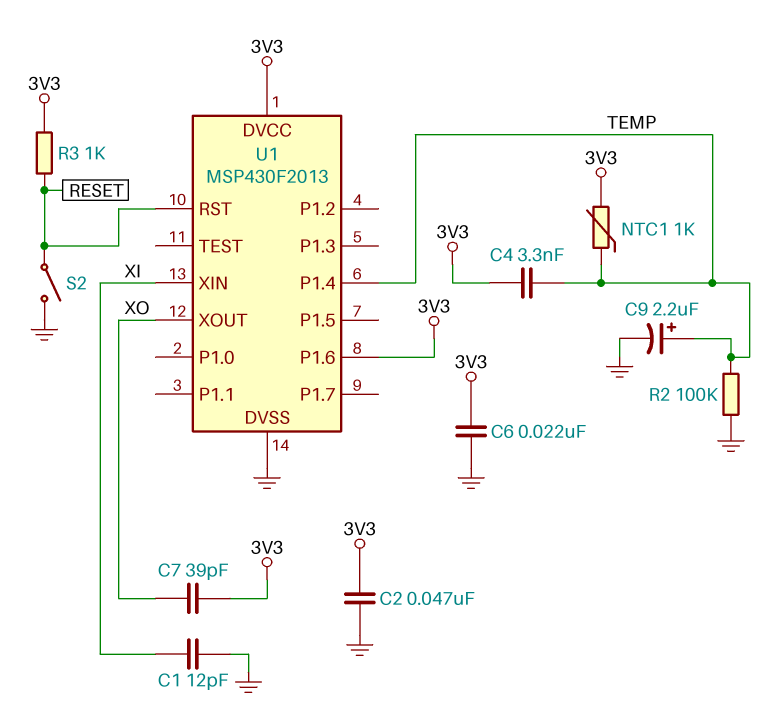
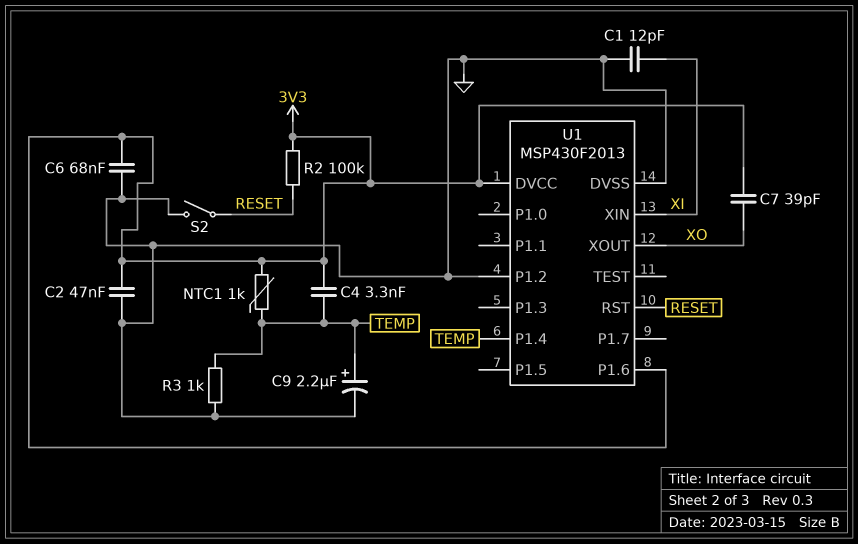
C6: 22nF (3V3, GND) -> 68nF (3V3, GND)
R2: 100k (GND, TEMP) -> 100k (3V3, RESET)
R3: 1k (3V3, RESET) -> 1k (GND, TEMP)
U1 pin P1.2: none -> GND

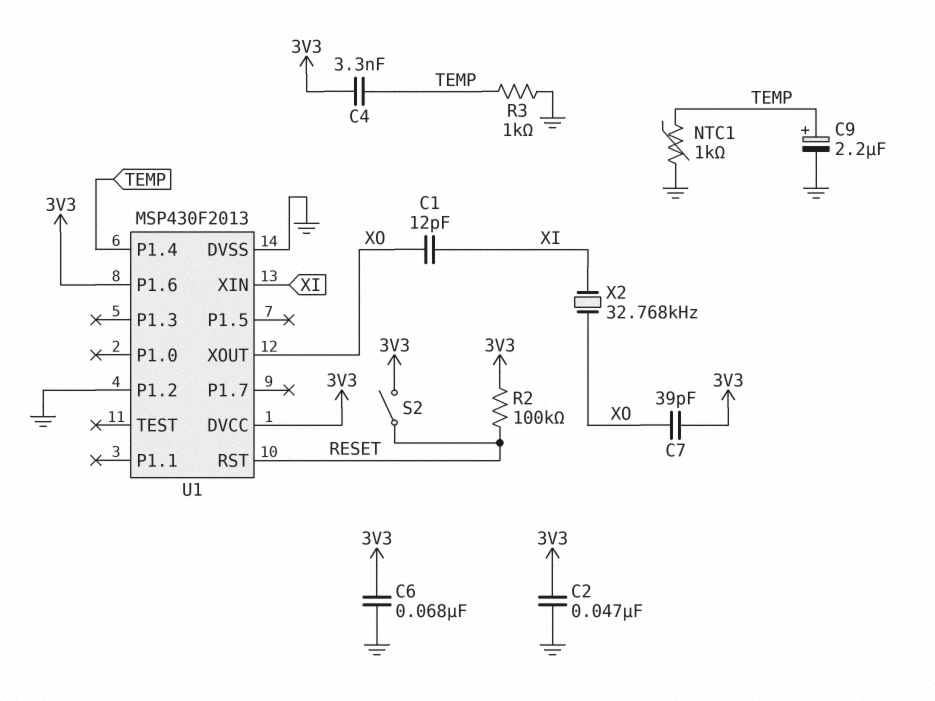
C1: 12pF (GND, XI) -> 12pF (XI, XO)
NTC1: 1k (3V3, TEMP) -> 1k (GND, TEMP)
S2: switch (GND, RESET) -> switch (3V3, RESET)
X2: none -> 32.768kHz (XI, XO)

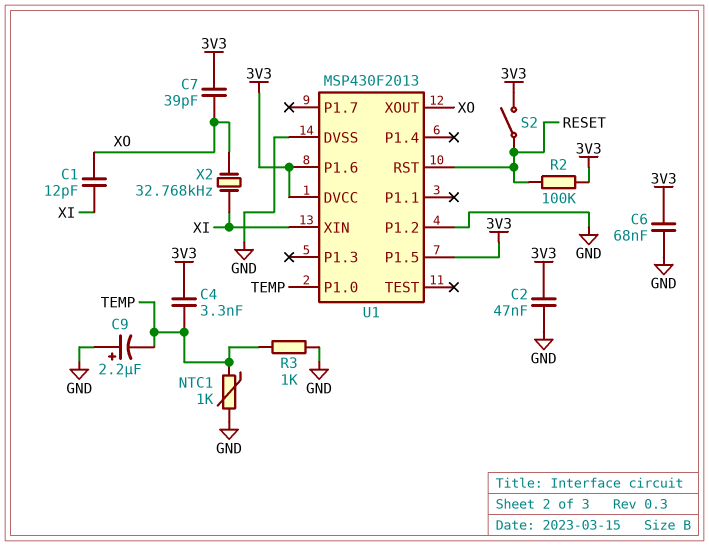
C9: 2.2uF (plus TEMP, minus GND) -> 2.2uF (plus GND, minus TEMP)
U1 pin P1.0: none -> TEMP
U1 pin P1.4: TEMP -> none
U1 pin P1.5: none -> 3V3

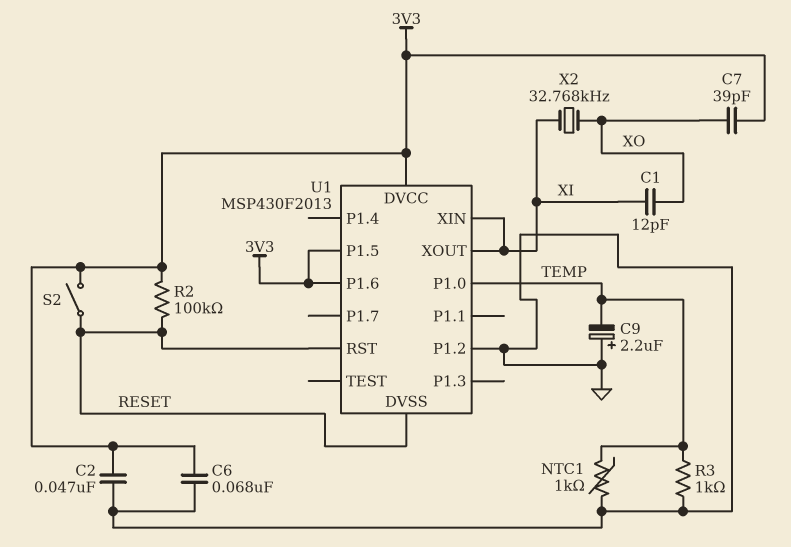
C4: 3.3nF (3V3, TEMP) -> none
U1 pin DVSS: GND -> RESET
U1 pin XOUT: XO -> XI

